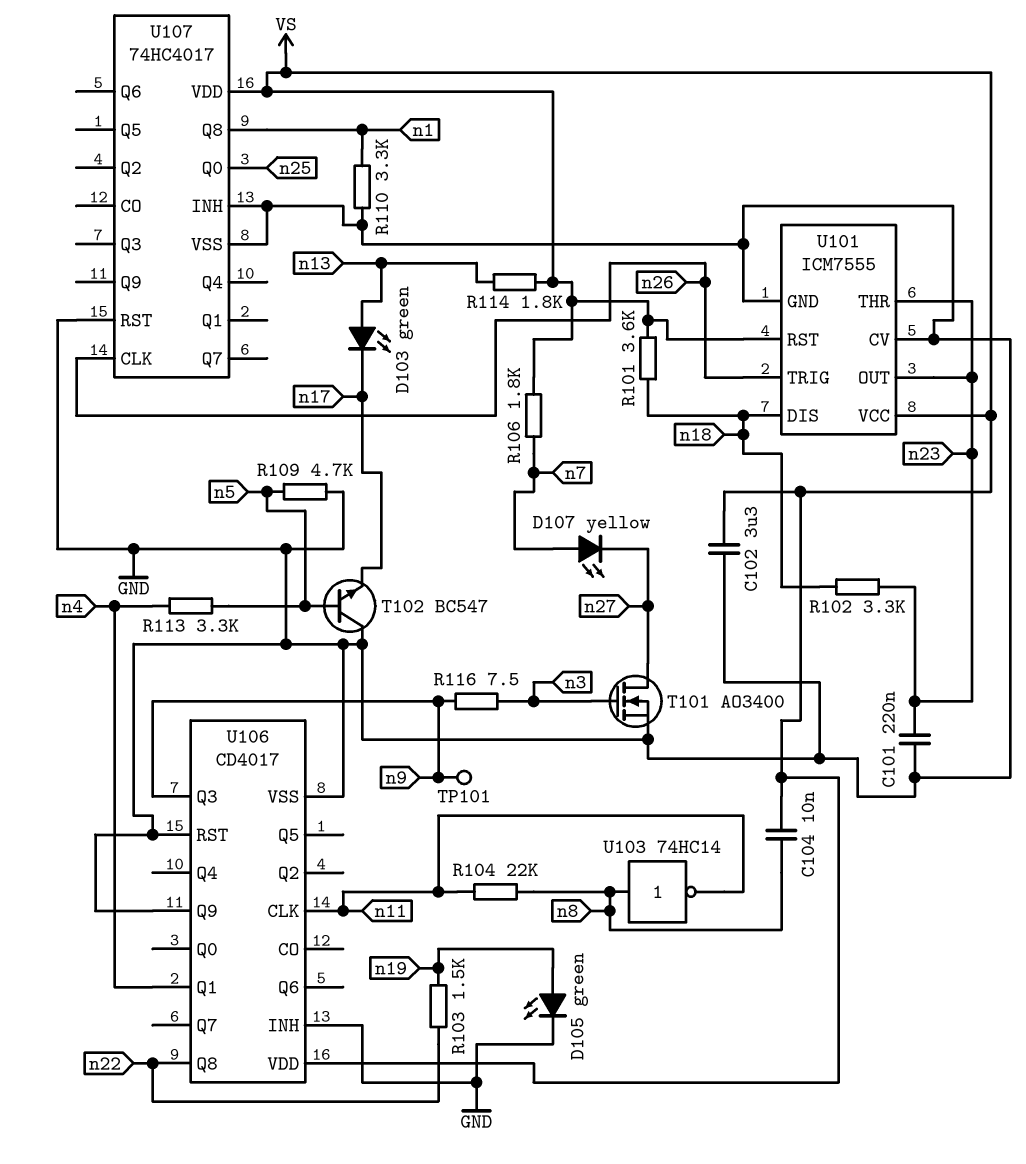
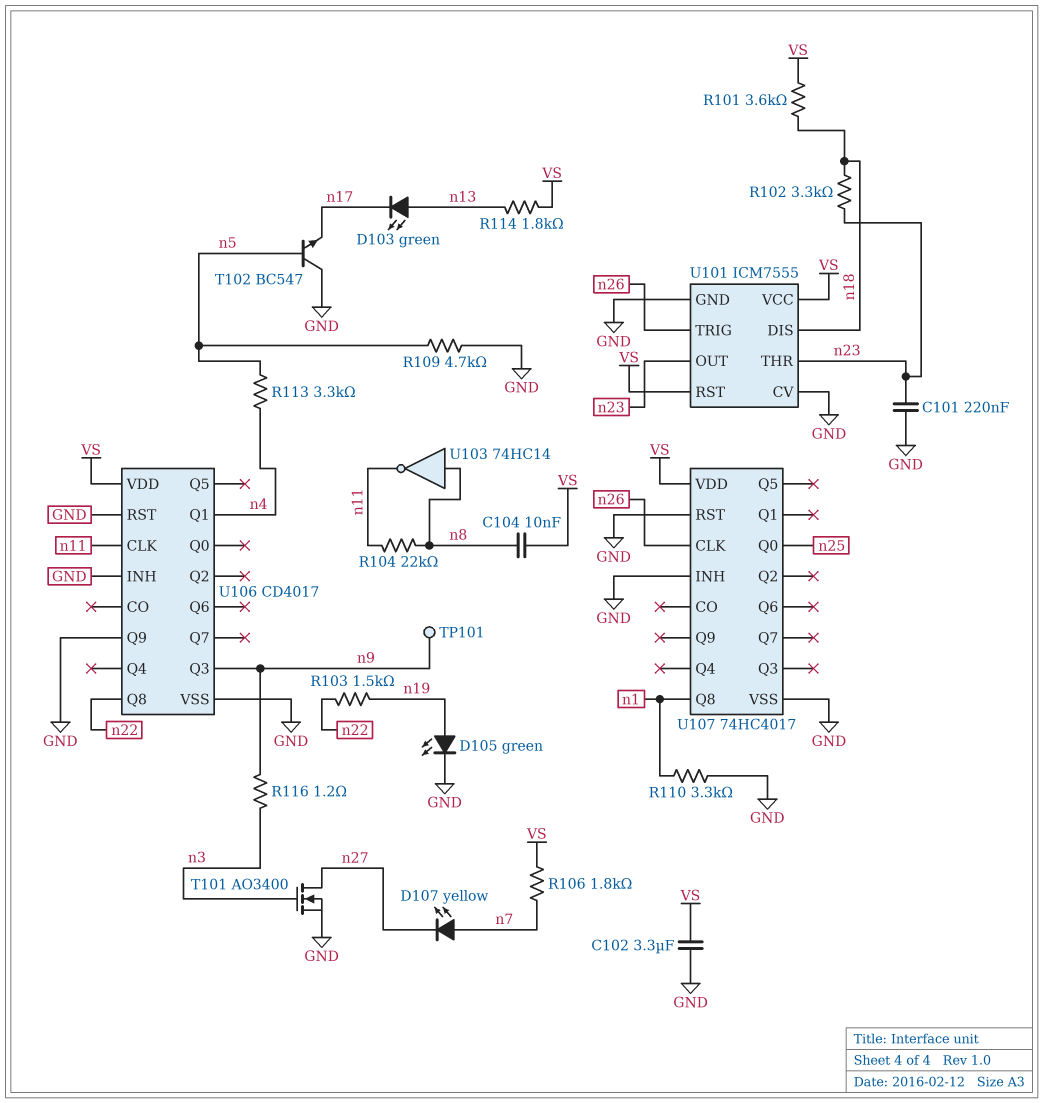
R116: 7.5 (n3, n9) -> 1.2 (n3, n9)

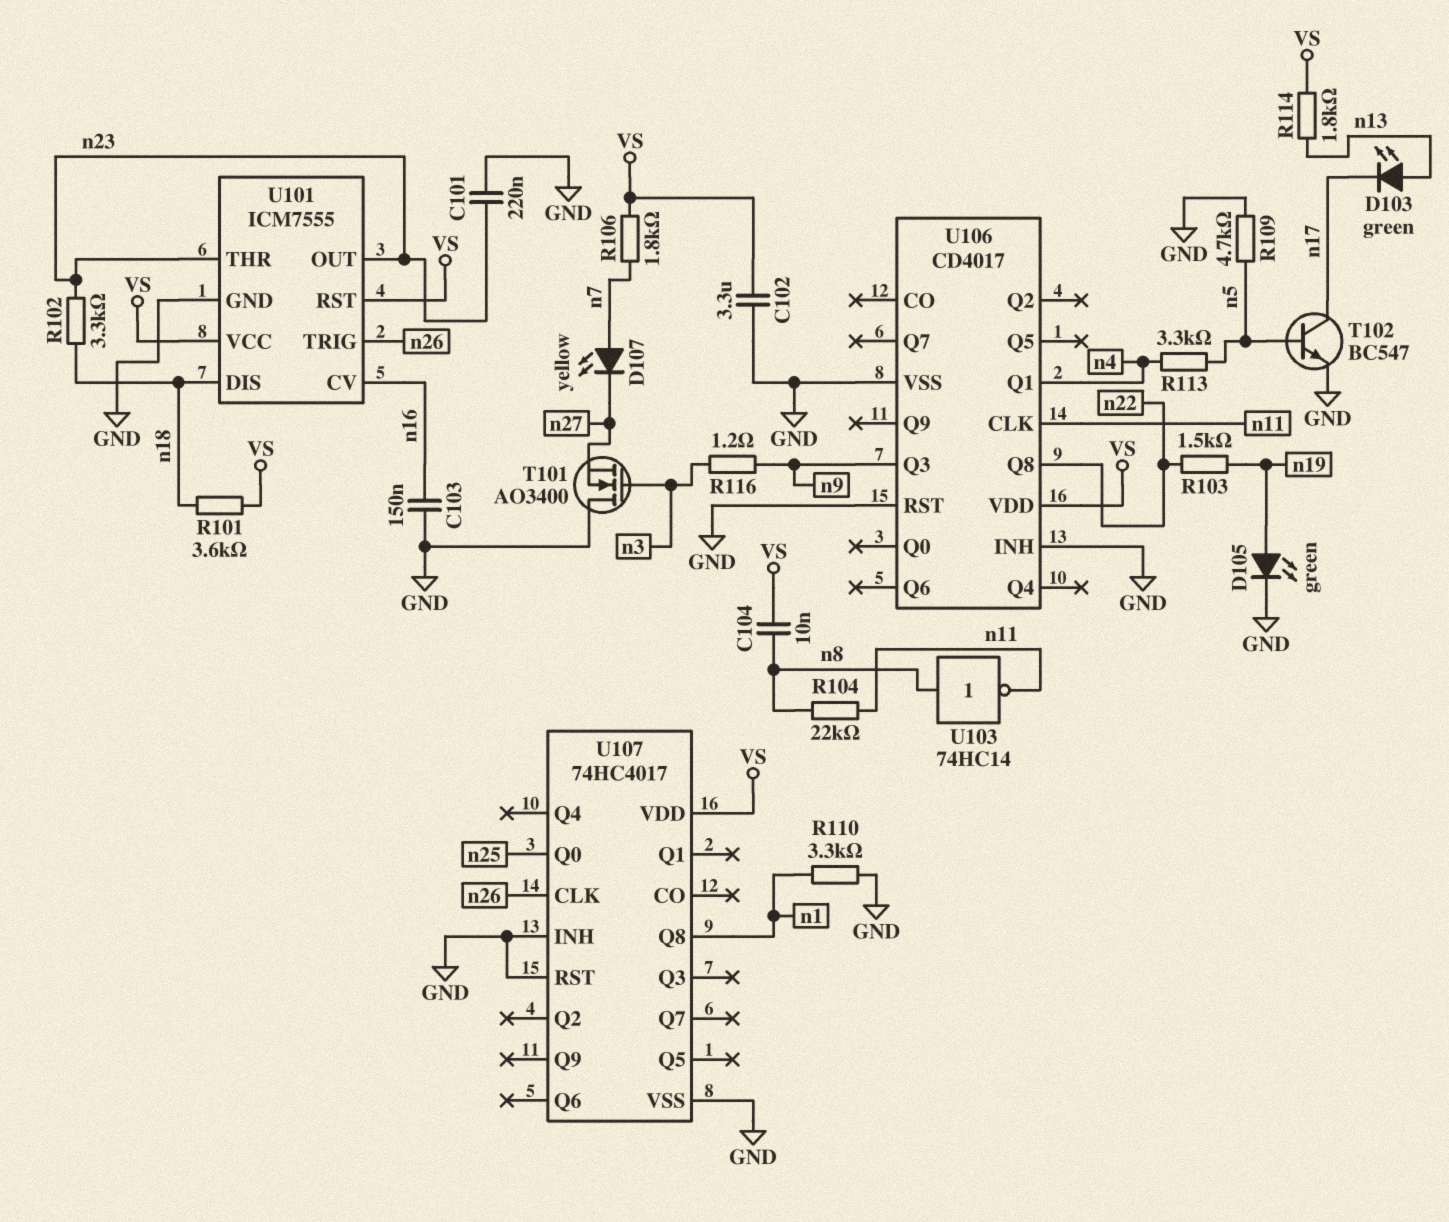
C103: none -> 150nF (GND, n16)
T101: NMOS AO3400 (G n3, D n27, S GND) -> NMOS AO3400 (G n3, D GND, S n27)
T102: NPN BC547 (B n5, C GND, E n17) -> NPN BC547 (B n5, C n17, E GND)
TP101: test point (n9) -> none
U101 pin CV: GND -> n16
U106 pin Q9: GND -> none

